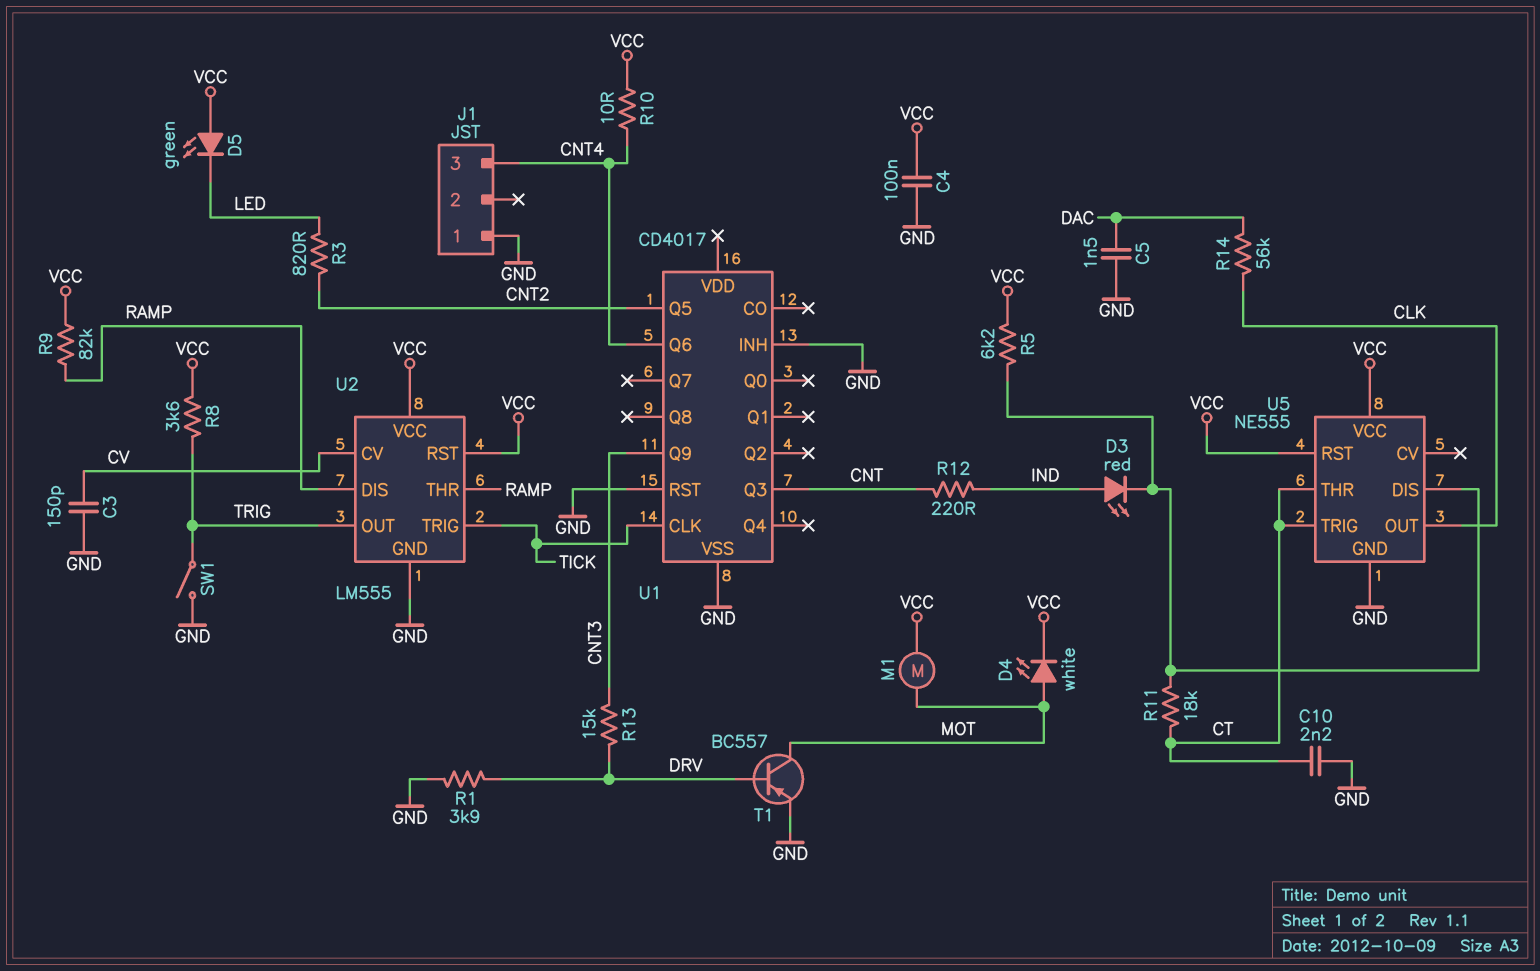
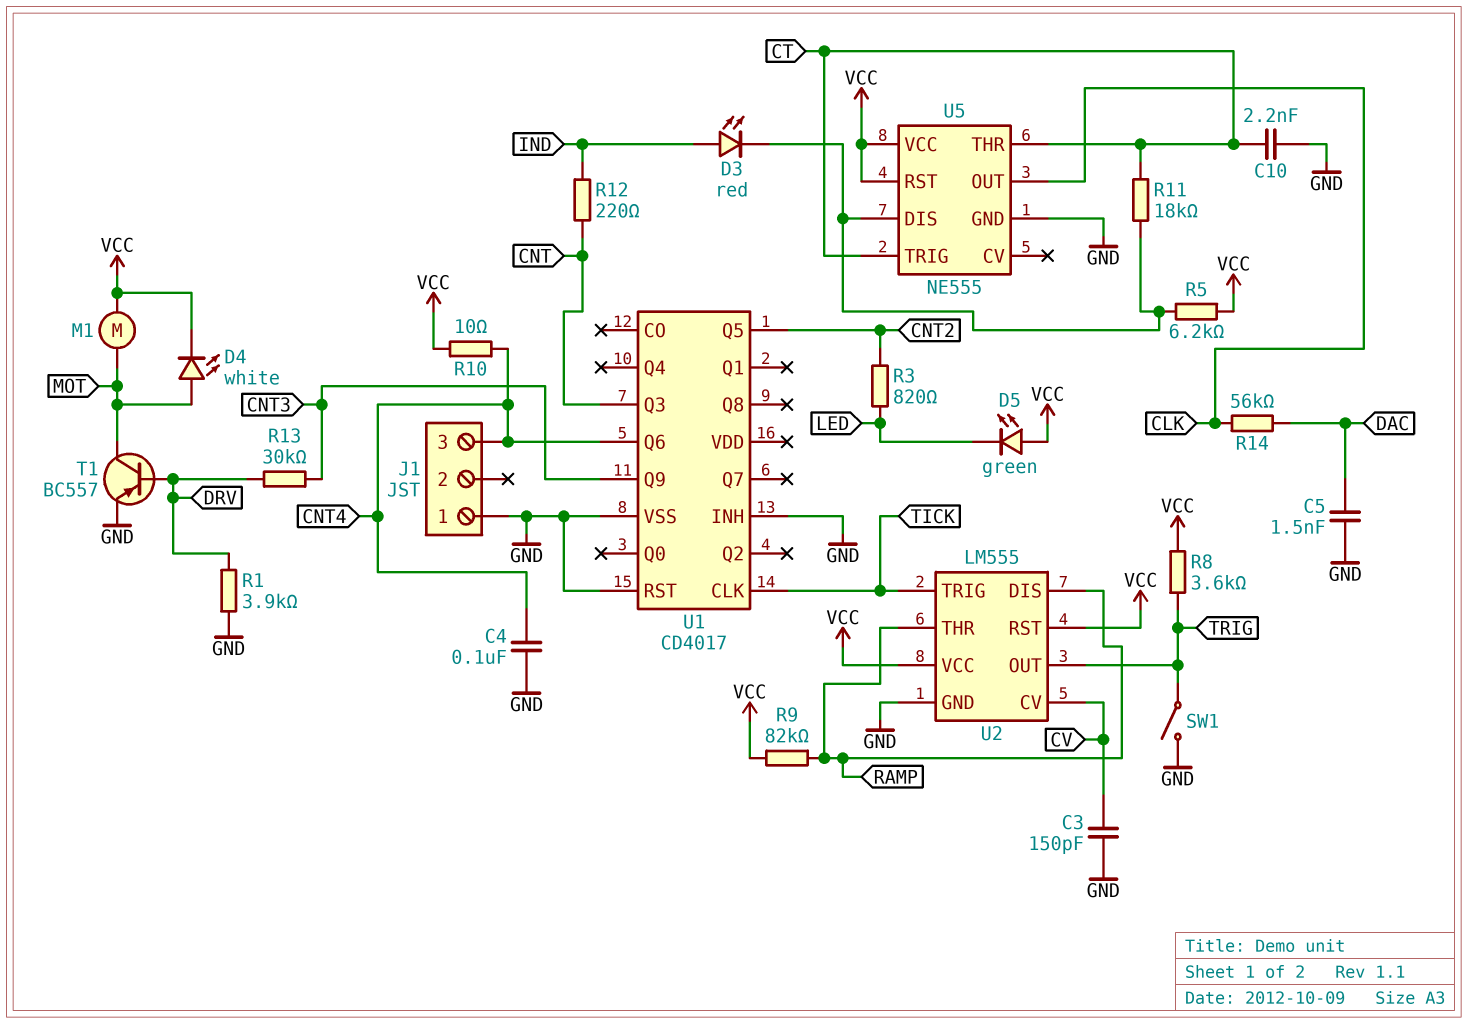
C4: 100nF (GND, VCC) -> 100nF (CNT4, GND)
R13: 15k (CNT3, DRV) -> 30k (CNT3, DRV)

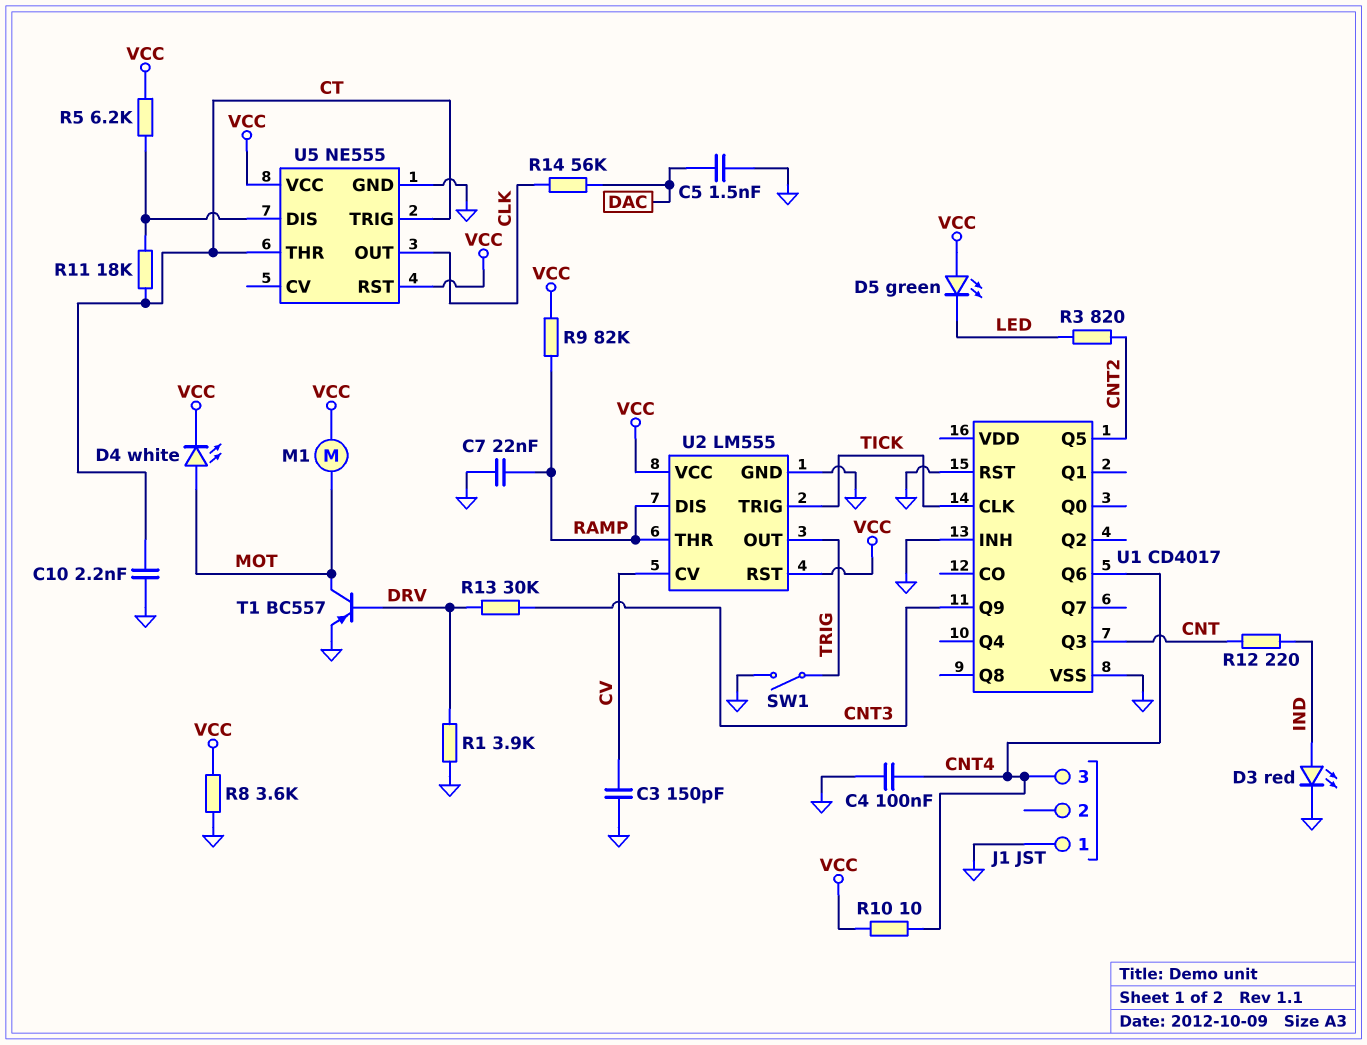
C7: none -> 22nF (GND, RAMP)
D3: LED red (A IND, K U5/DIS) -> LED red (A IND, K GND)
R8: 3.6k (TRIG, VCC) -> 3.6k (GND, VCC)

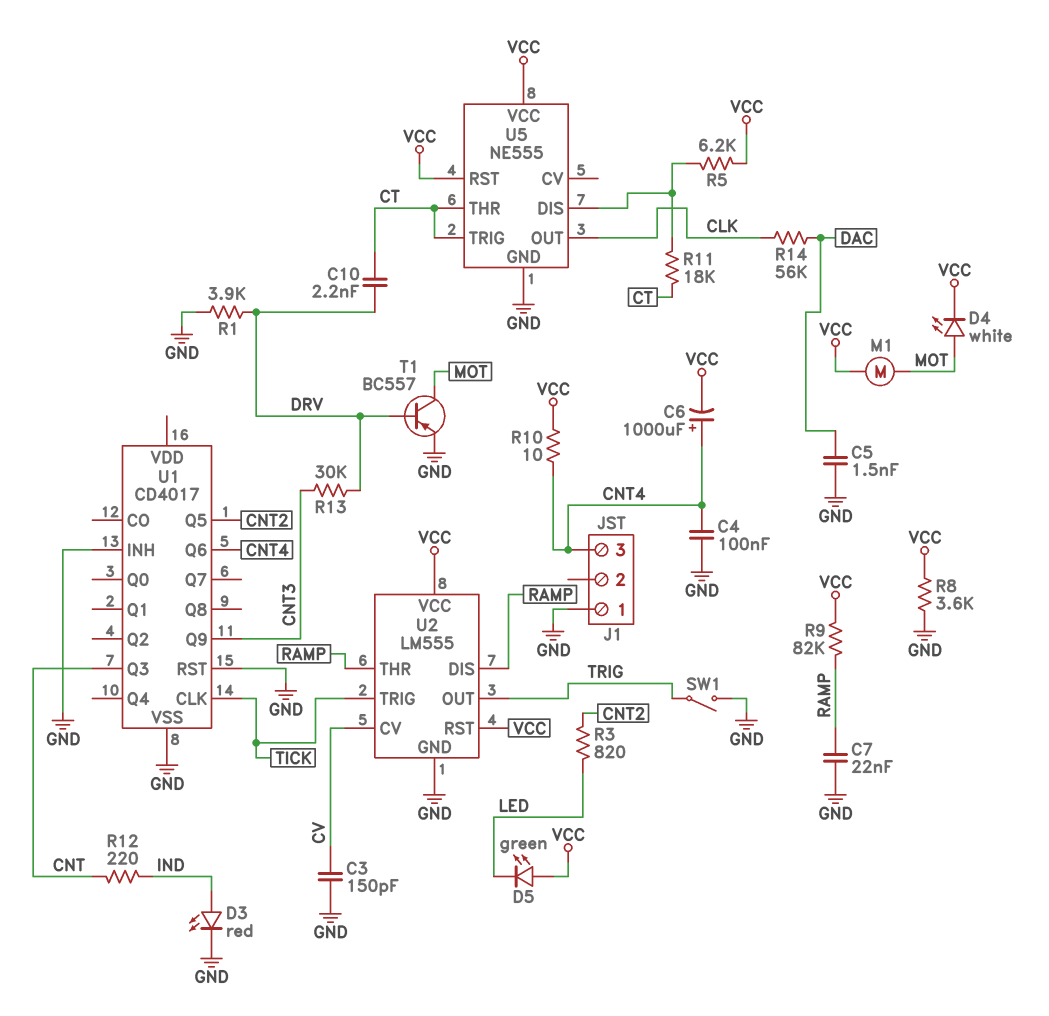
C6: none -> 1000uF (plus CNT4, minus VCC)
C10: 2.2nF (CT, GND) -> 2.2nF (CT, DRV)

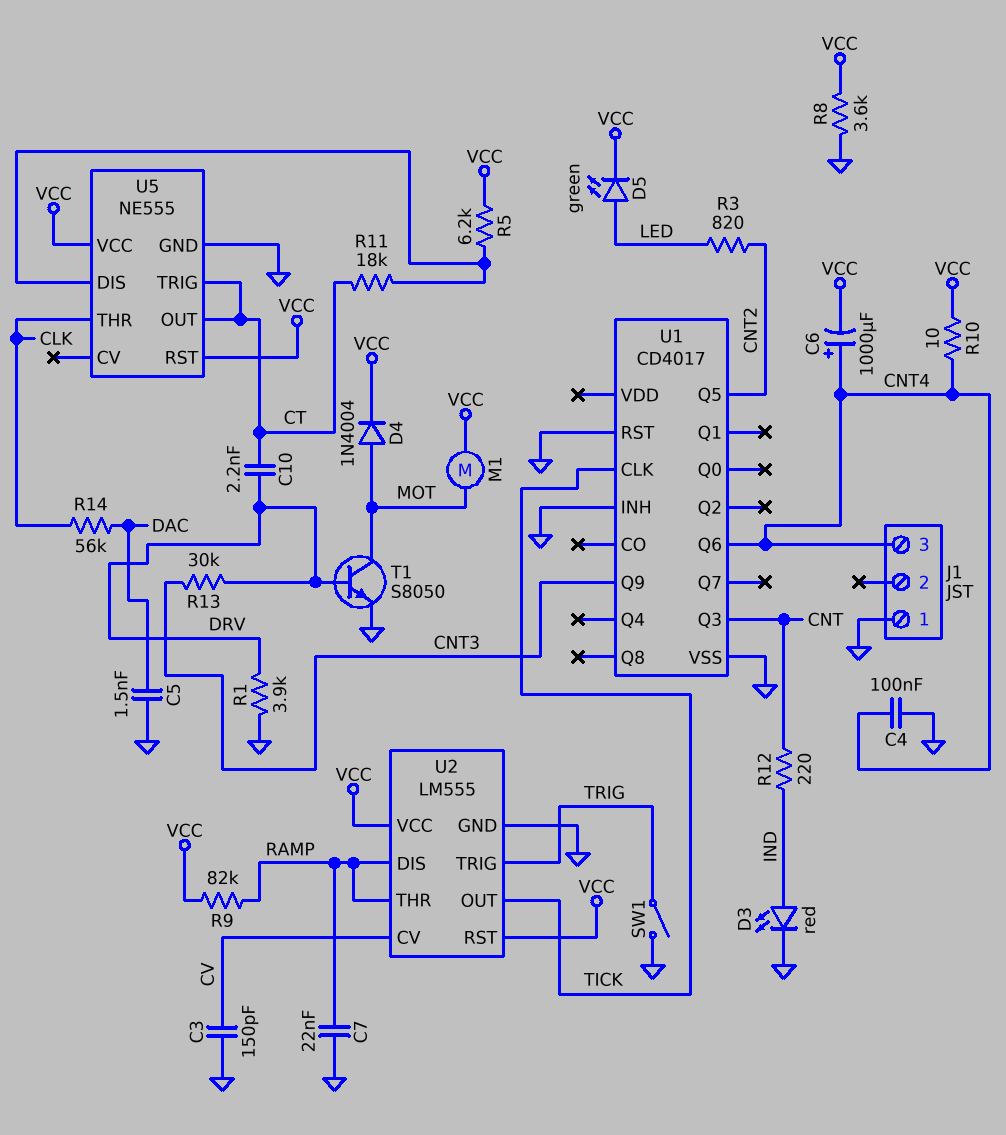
D4: LED white (A MOT, K VCC) -> diode 1N4004 (A MOT, K VCC)
D5: LED green (A VCC, K LED) -> LED green (A LED, K VCC)
T1: PNP BC557 (B DRV, C MOT, E GND) -> NPN S8050 (B DRV, C MOT, E GND)
U2 pin OUT: TRIG -> TICK
U2 pin TRIG: TICK -> TRIG
U5 pin OUT: CLK -> CT
U5 pin THR: CT -> CLK

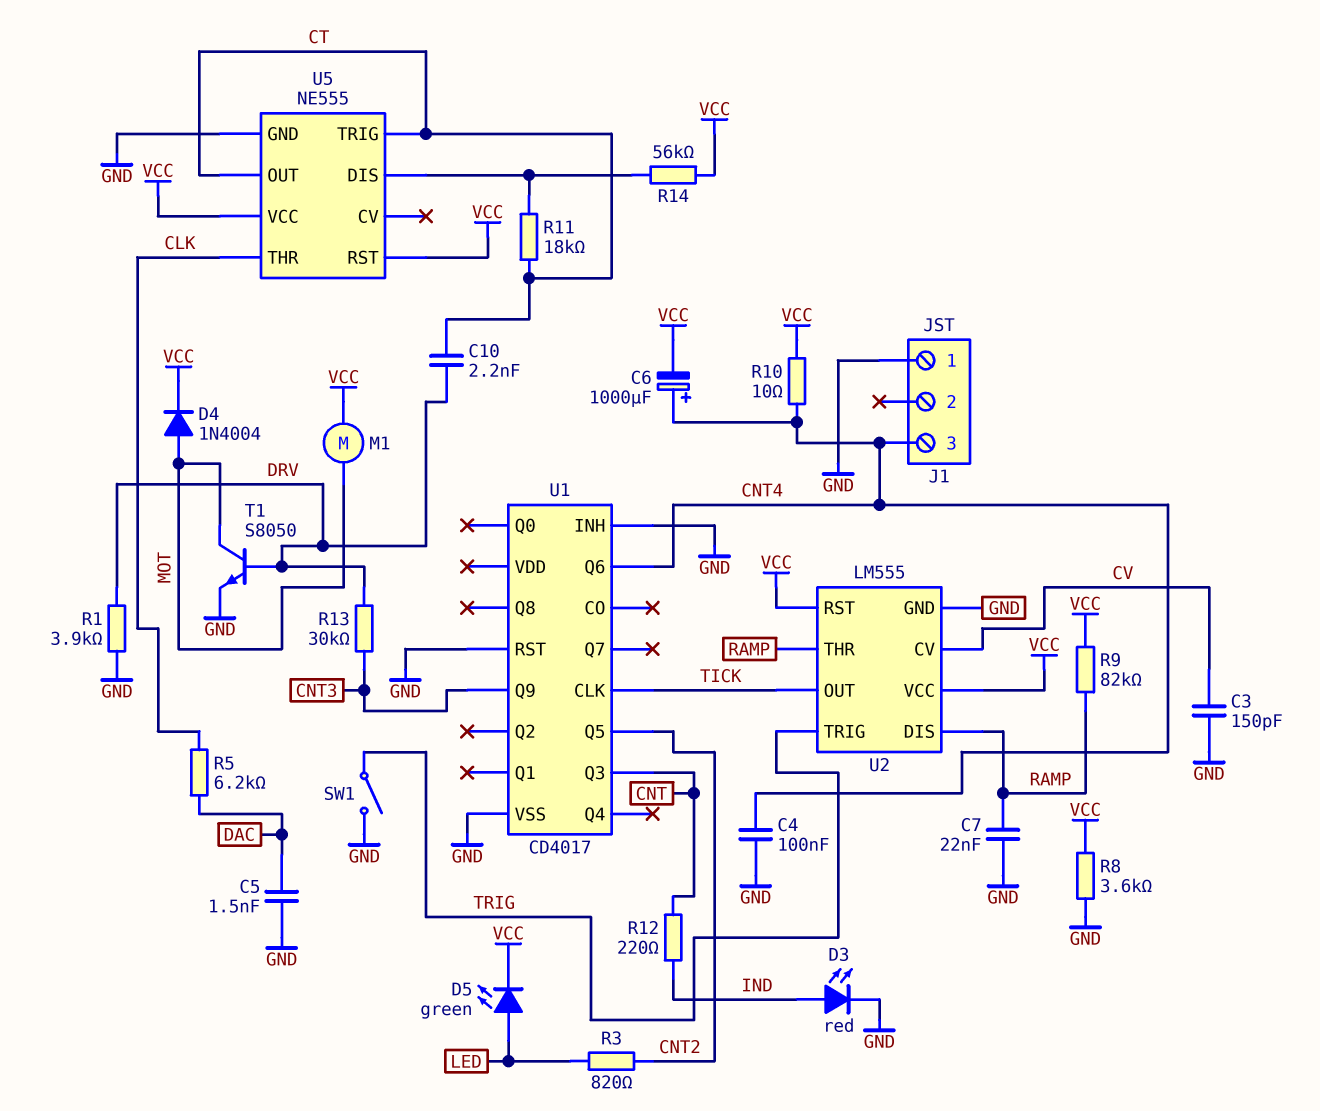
R5: 6.2k (U5/DIS, VCC) -> 6.2k (CLK, DAC)
R14: 56k (CLK, DAC) -> 56k (U5/DIS, VCC)

